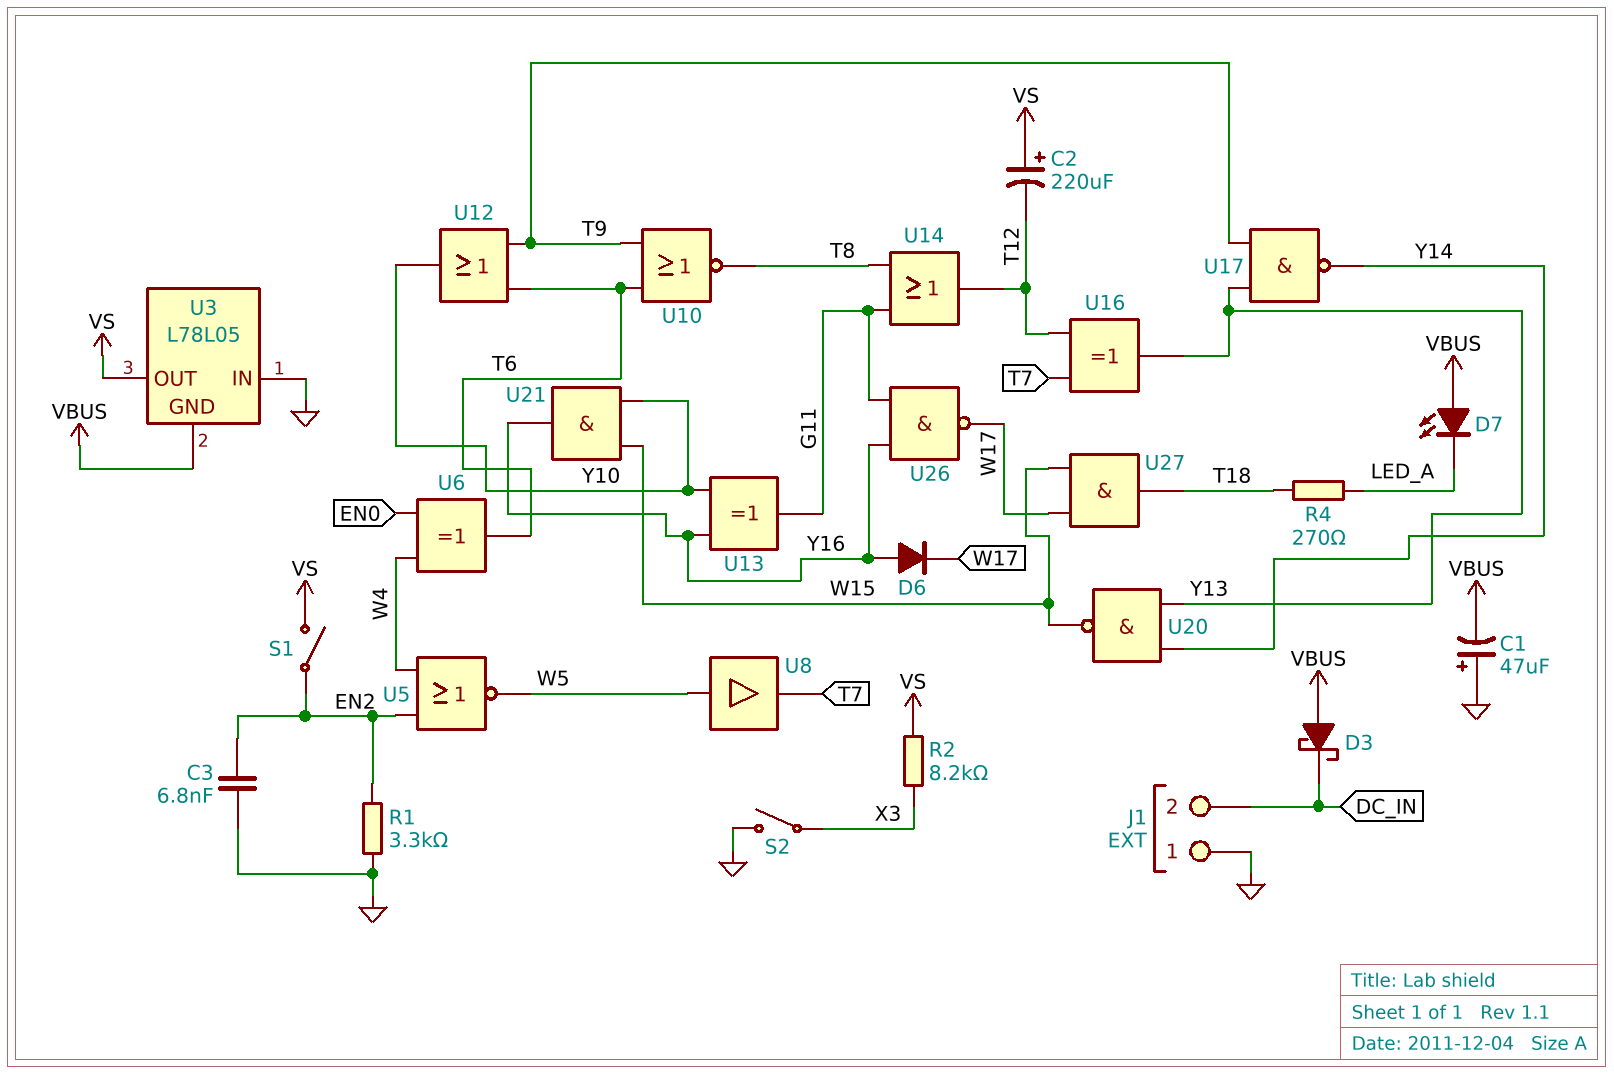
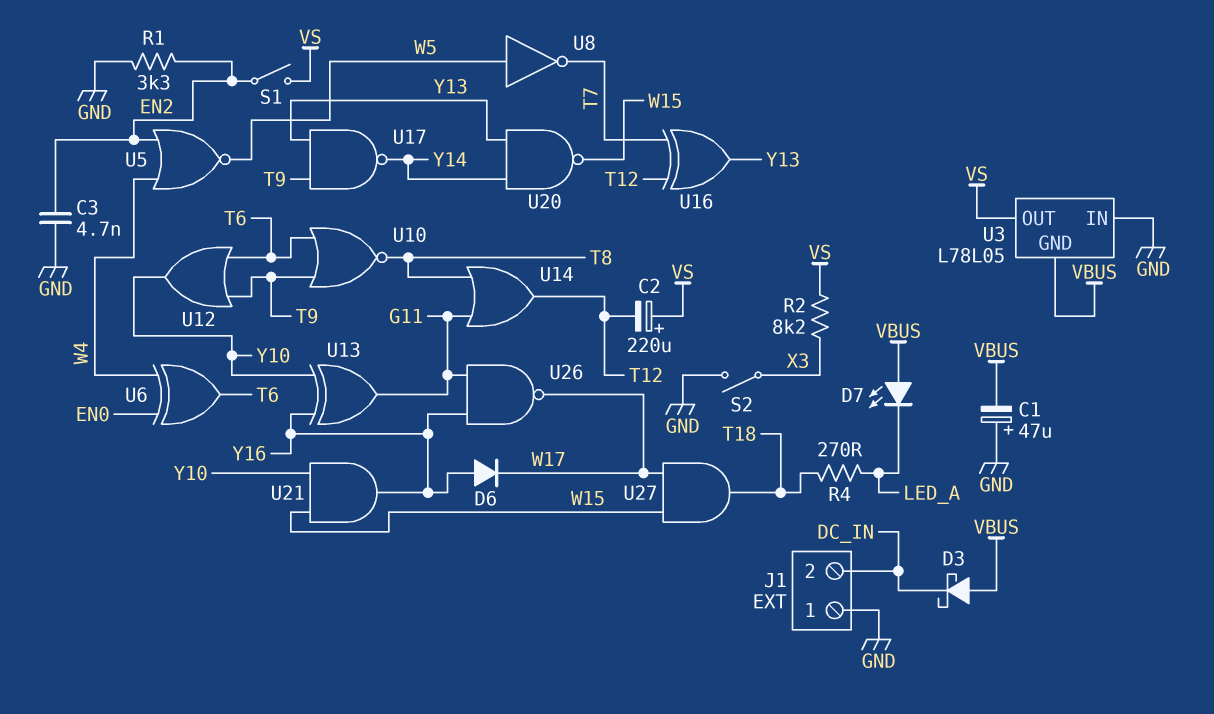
C3: 6.8nF (EN2, GND) -> 4.7nF (EN2, GND)
U8: buffer (in W5, out T7) -> NOT (in W5, out T7)

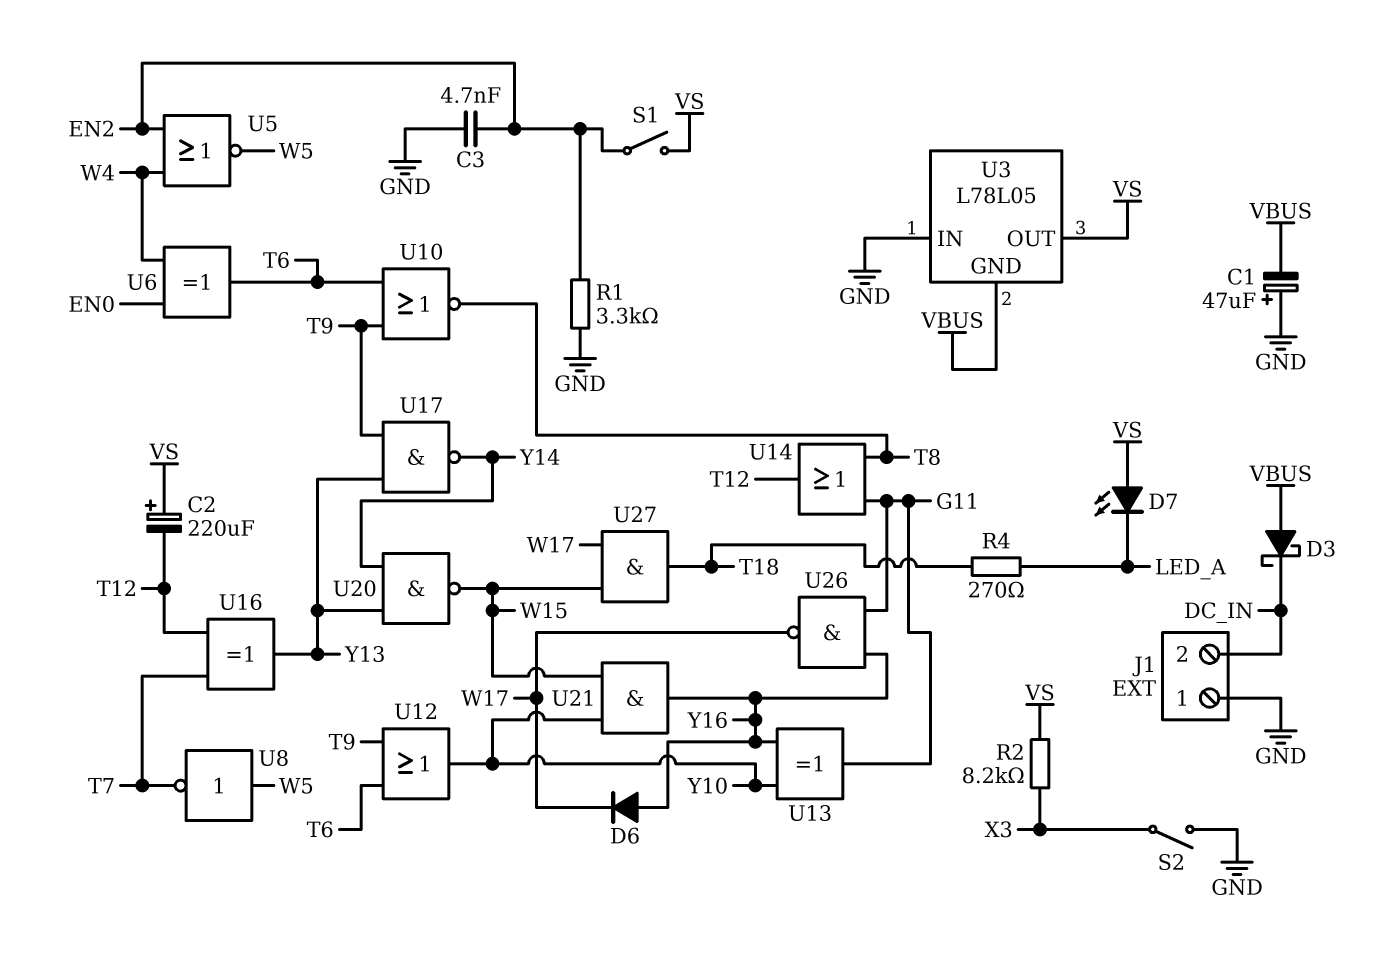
D7: LED (A VBUS, K LED_A) -> LED (A VS, K LED_A)

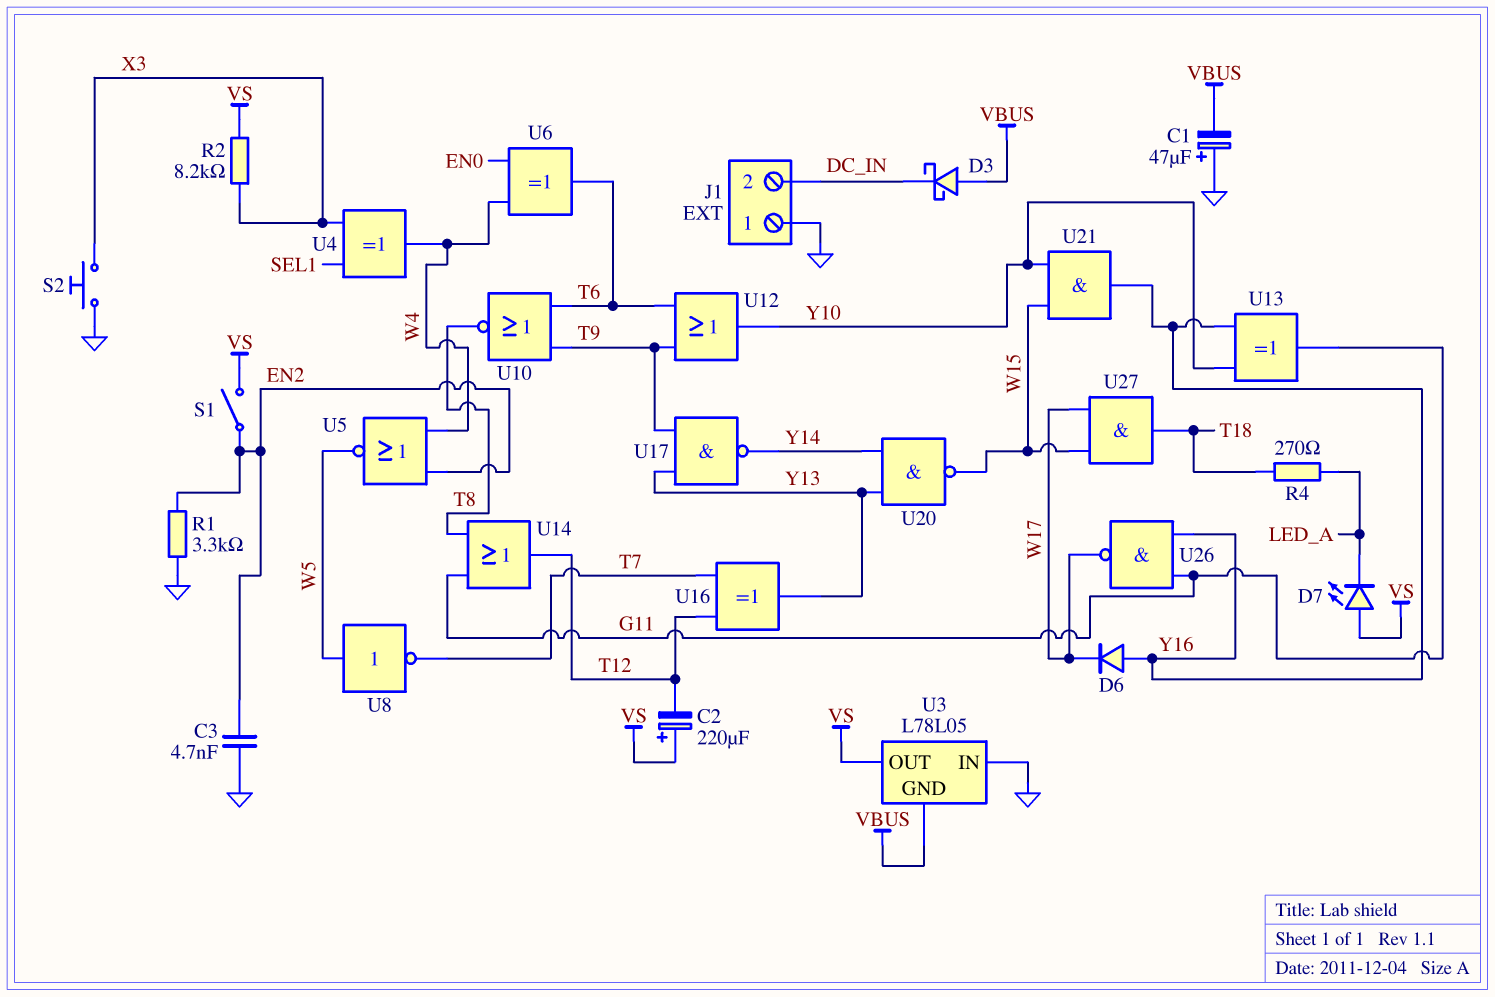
S2: switch (GND, X3) -> button (GND, X3)
U4: none -> XOR (in SEL1, in X3, out W4)

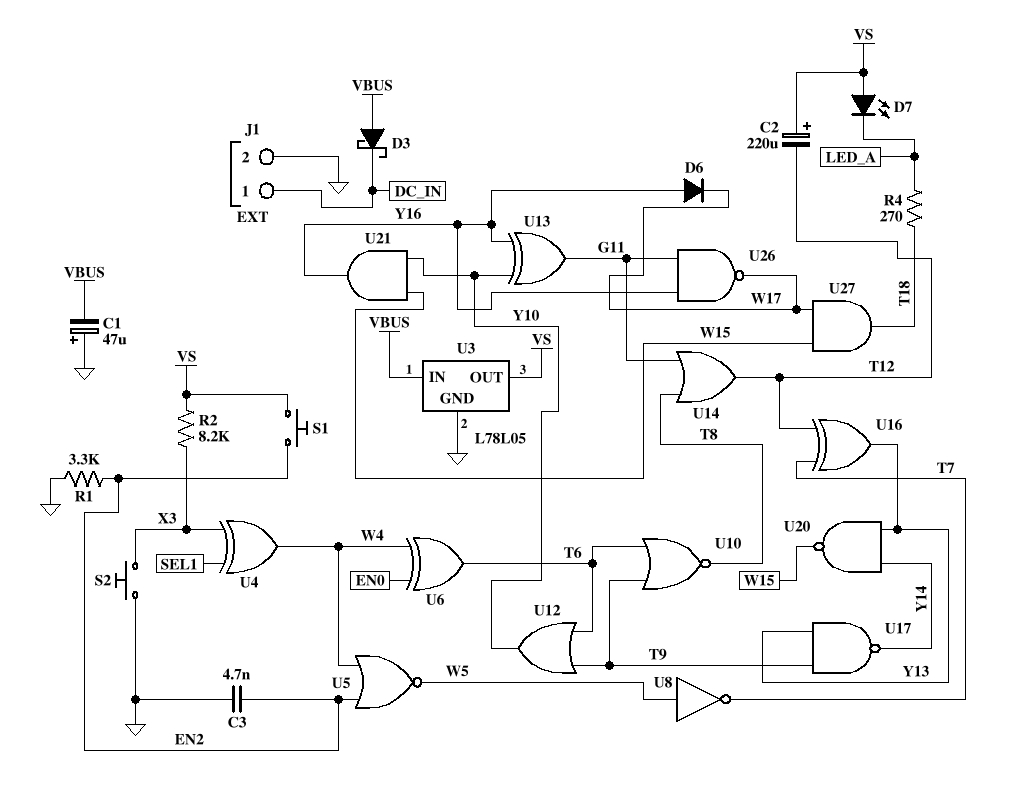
J1 pin 1: GND -> DC_IN
J1 pin 2: DC_IN -> GND
S1: switch (EN2, VS) -> button (EN2, VS)
U3 pin GND: VBUS -> GND
U3 pin IN: GND -> VBUS

